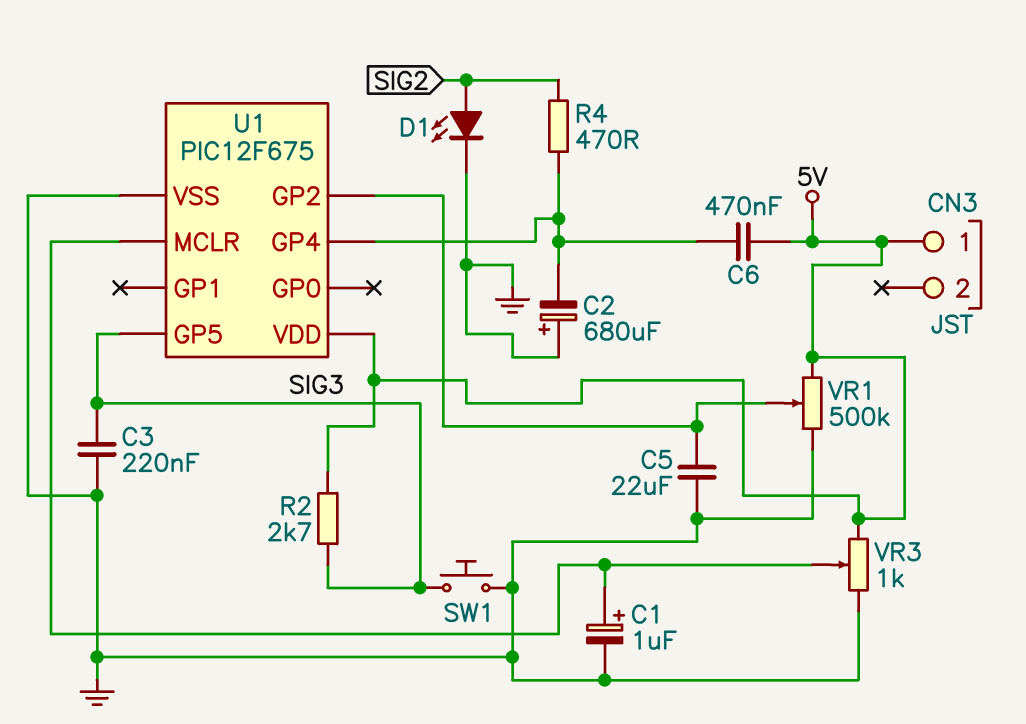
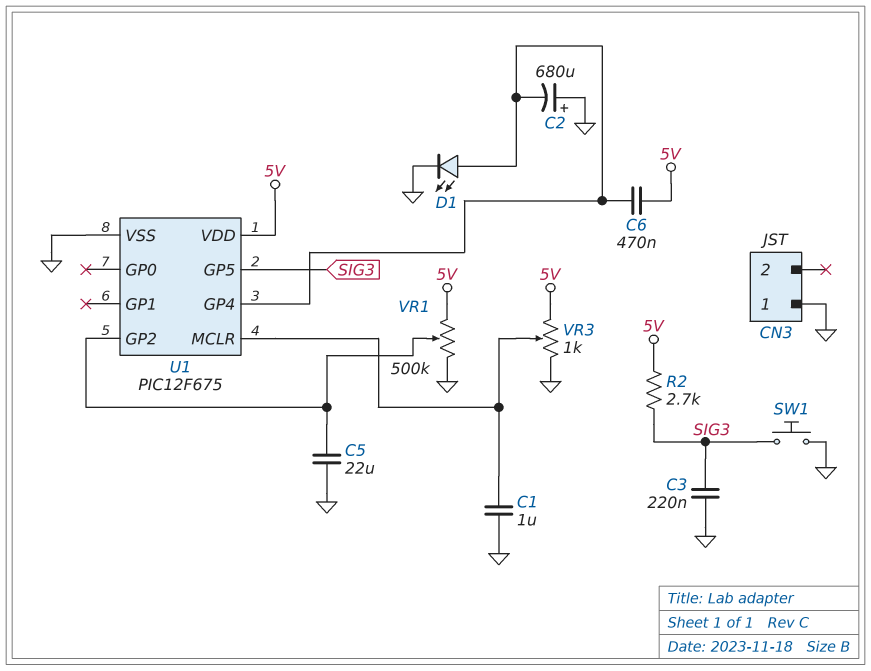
C1: 1uF (plus U1/MCLR, minus GND) -> 1uF (GND, U1/MCLR)
CN3 pin 1: 5V -> GND
D1: LED (A SIG2, K GND) -> LED (A U1/GP4, K GND)
R4: 470 (SIG2, U1/GP4) -> none

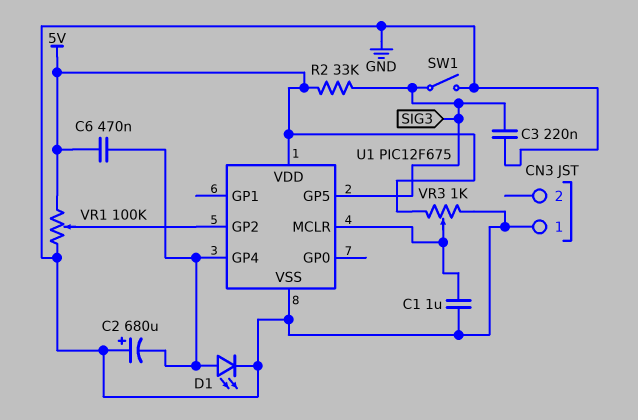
C5: 22uF (GND, U1/GP2) -> none
R2: 2.7k (5V, SIG3) -> 33k (5V, SIG3)
SW1: button (GND, SIG3) -> switch (GND, SIG3)
VR1: 500k (5V, GND, wiper U1/GP2) -> 100k (5V, GND, wiper U1/GP2)

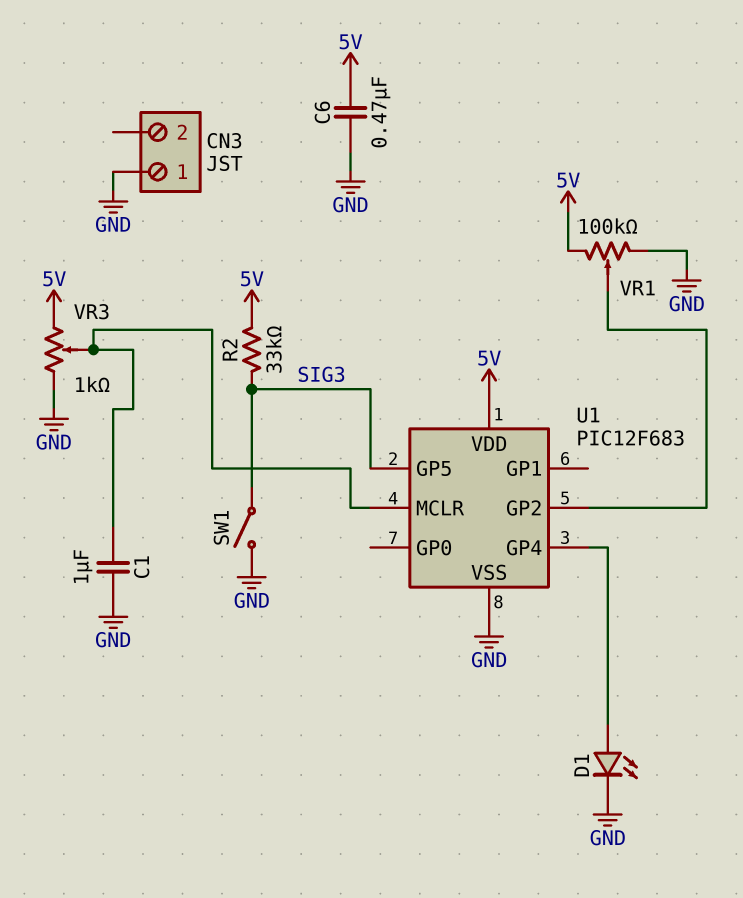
C2: 680uF (plus GND, minus U1/GP4) -> none
C3: 220nF (GND, SIG3) -> none
C6: 470nF (5V, U1/GP4) -> 470nF (5V, GND)
U1: PIC12F675 -> PIC12F683

